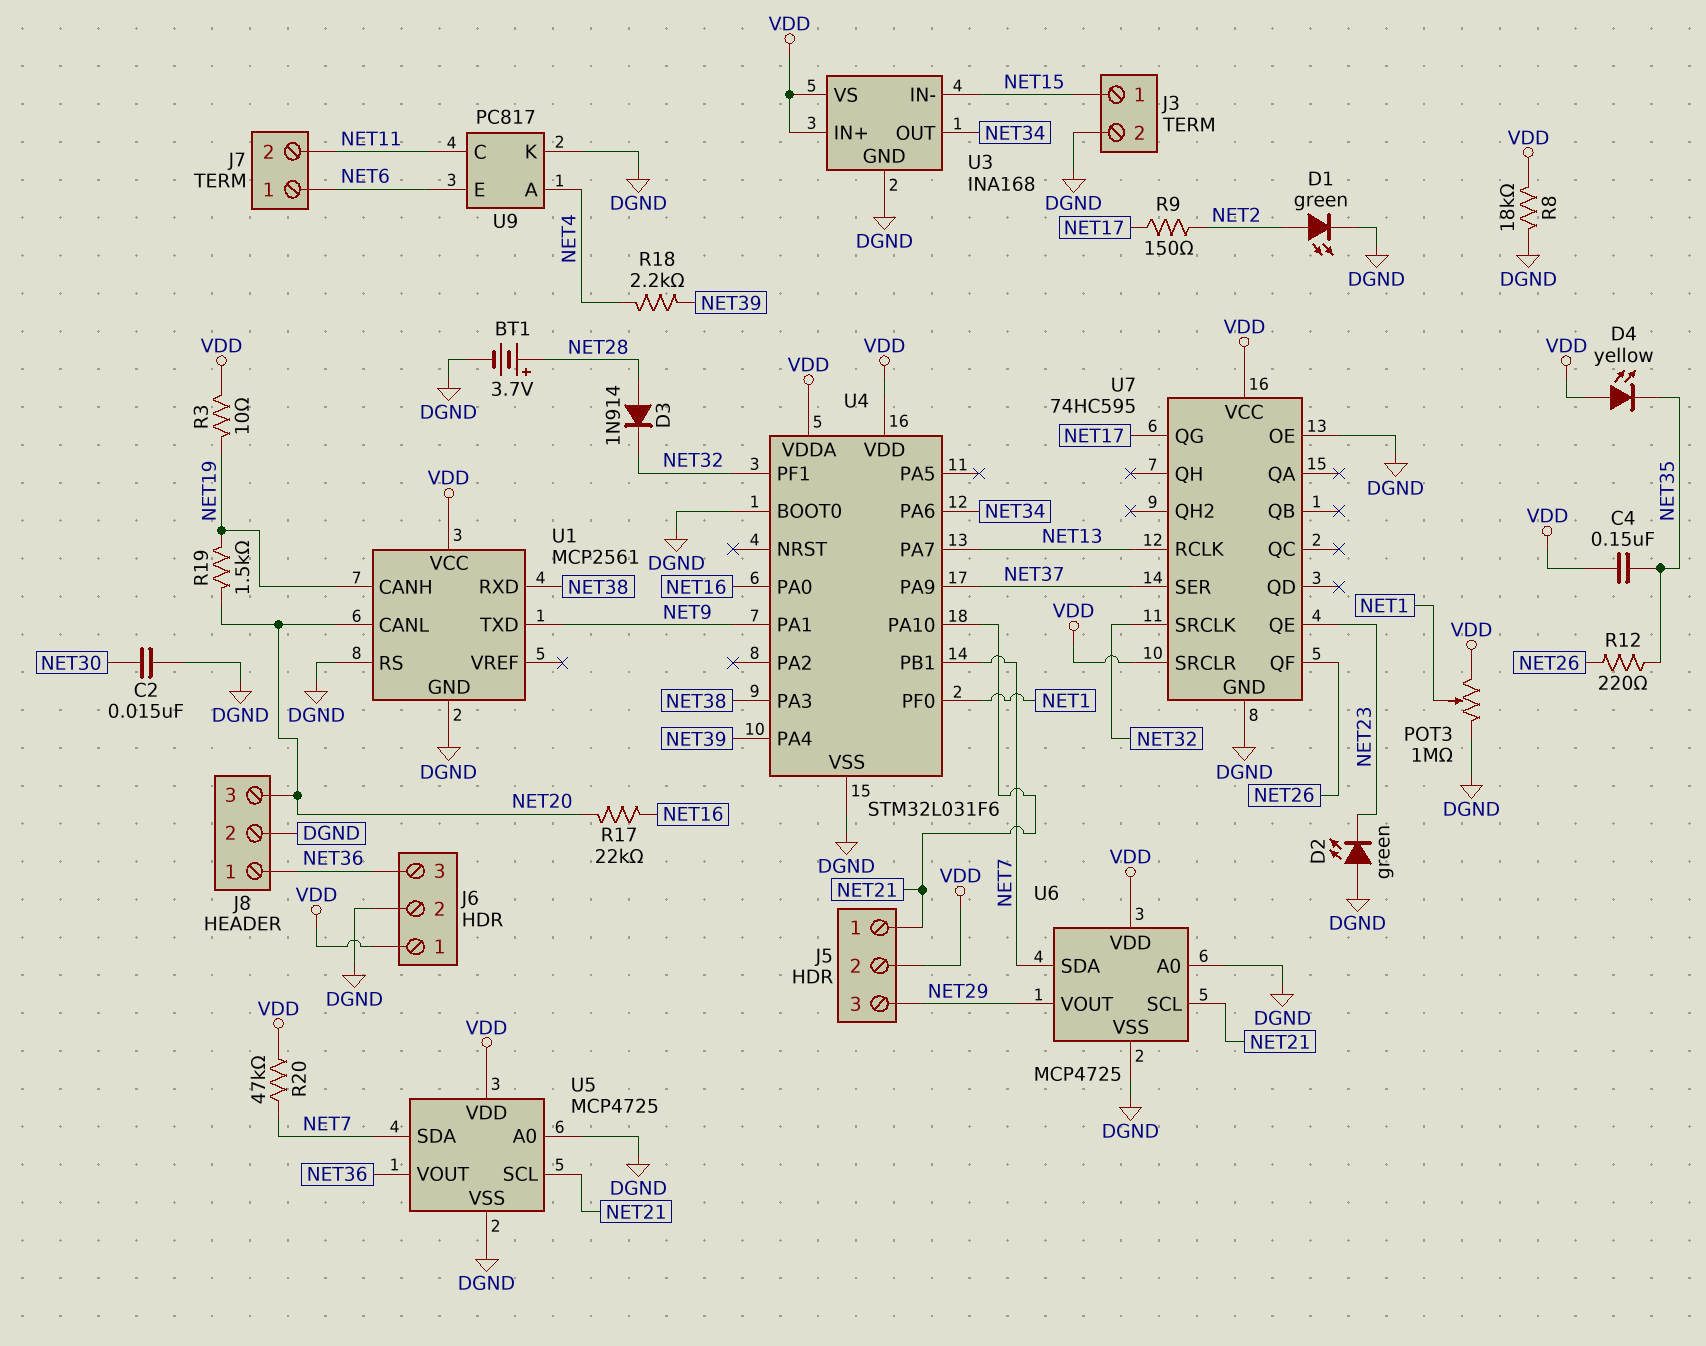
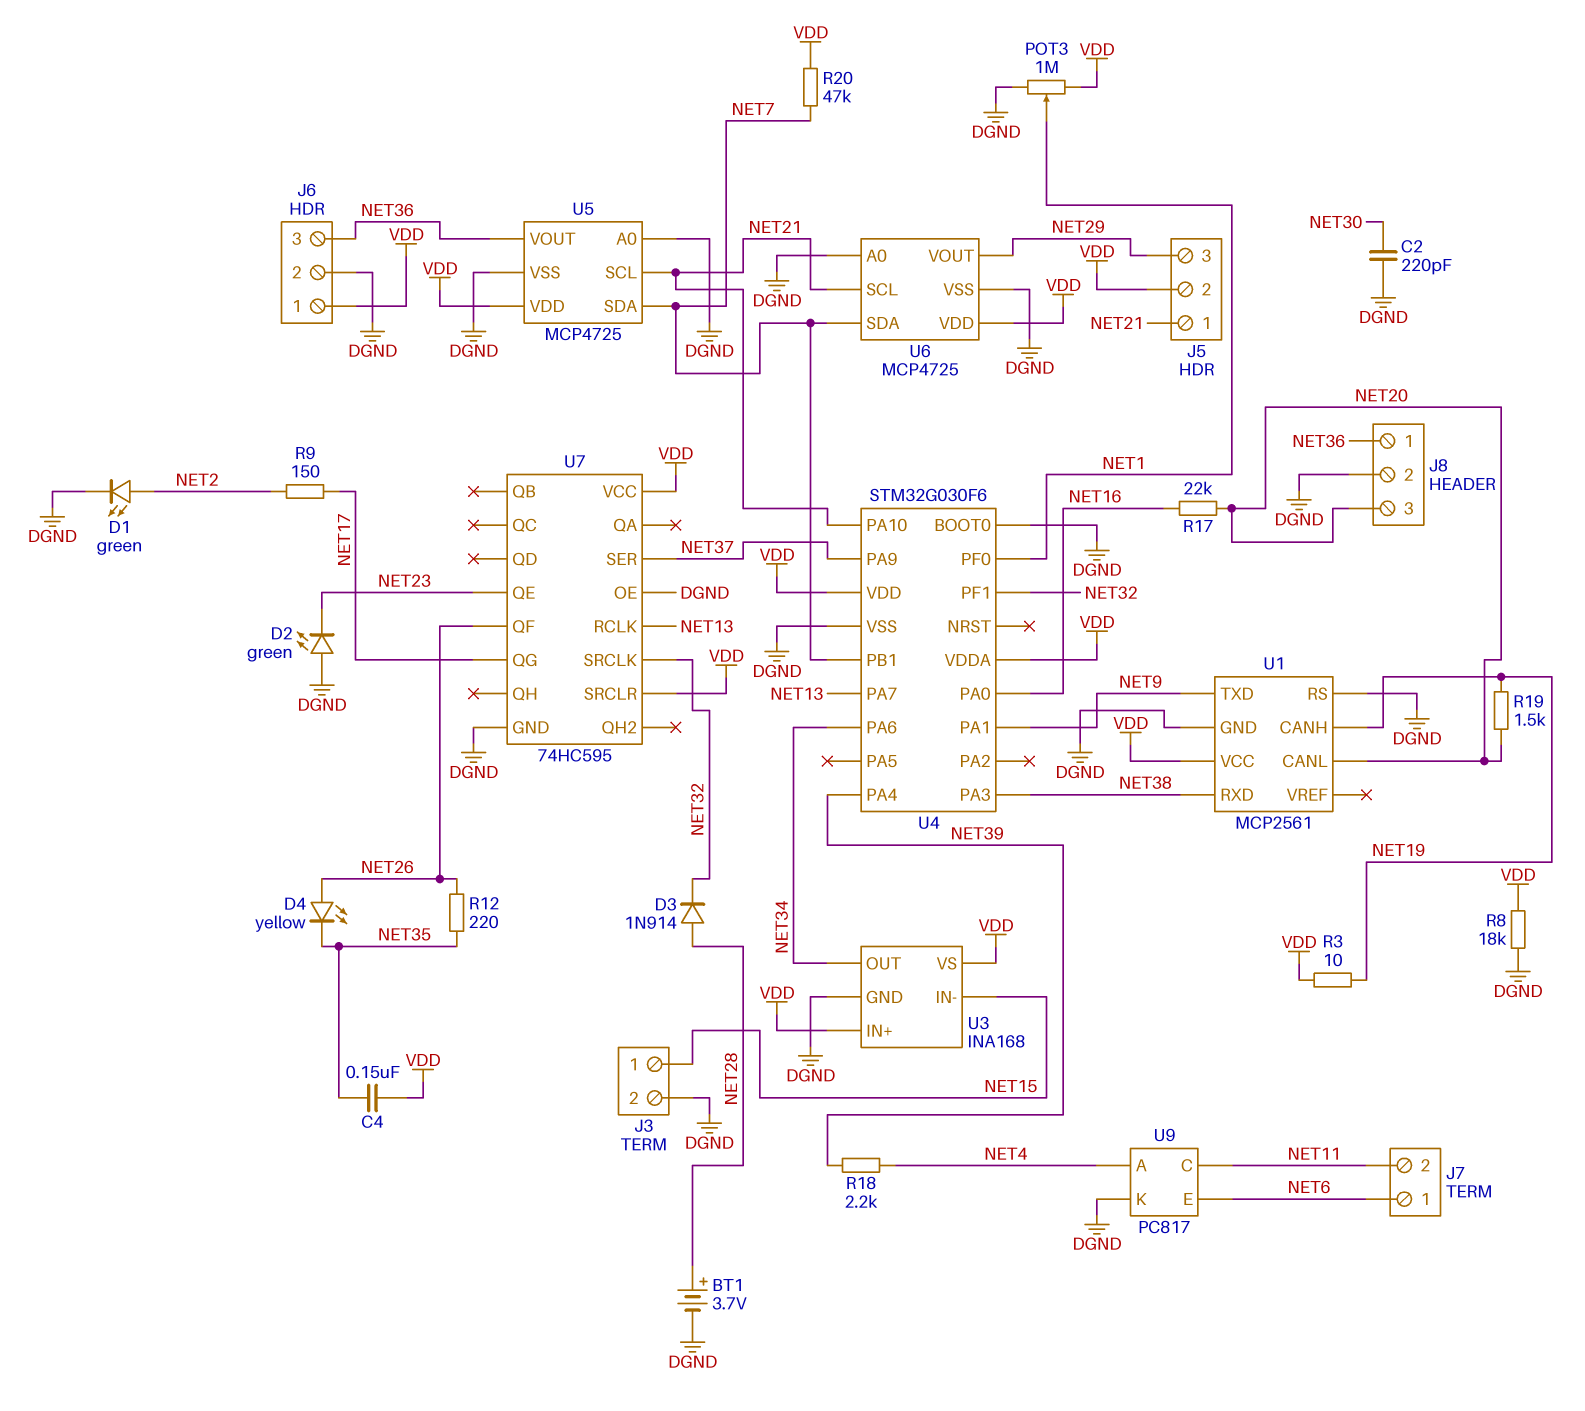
C2: 15nF (DGND, NET30) -> 220pF (DGND, NET30)
D4: LED yellow (A VDD, K NET35) -> LED yellow (A NET26, K NET35)
U4: STM32L031F6 -> STM32G030F6

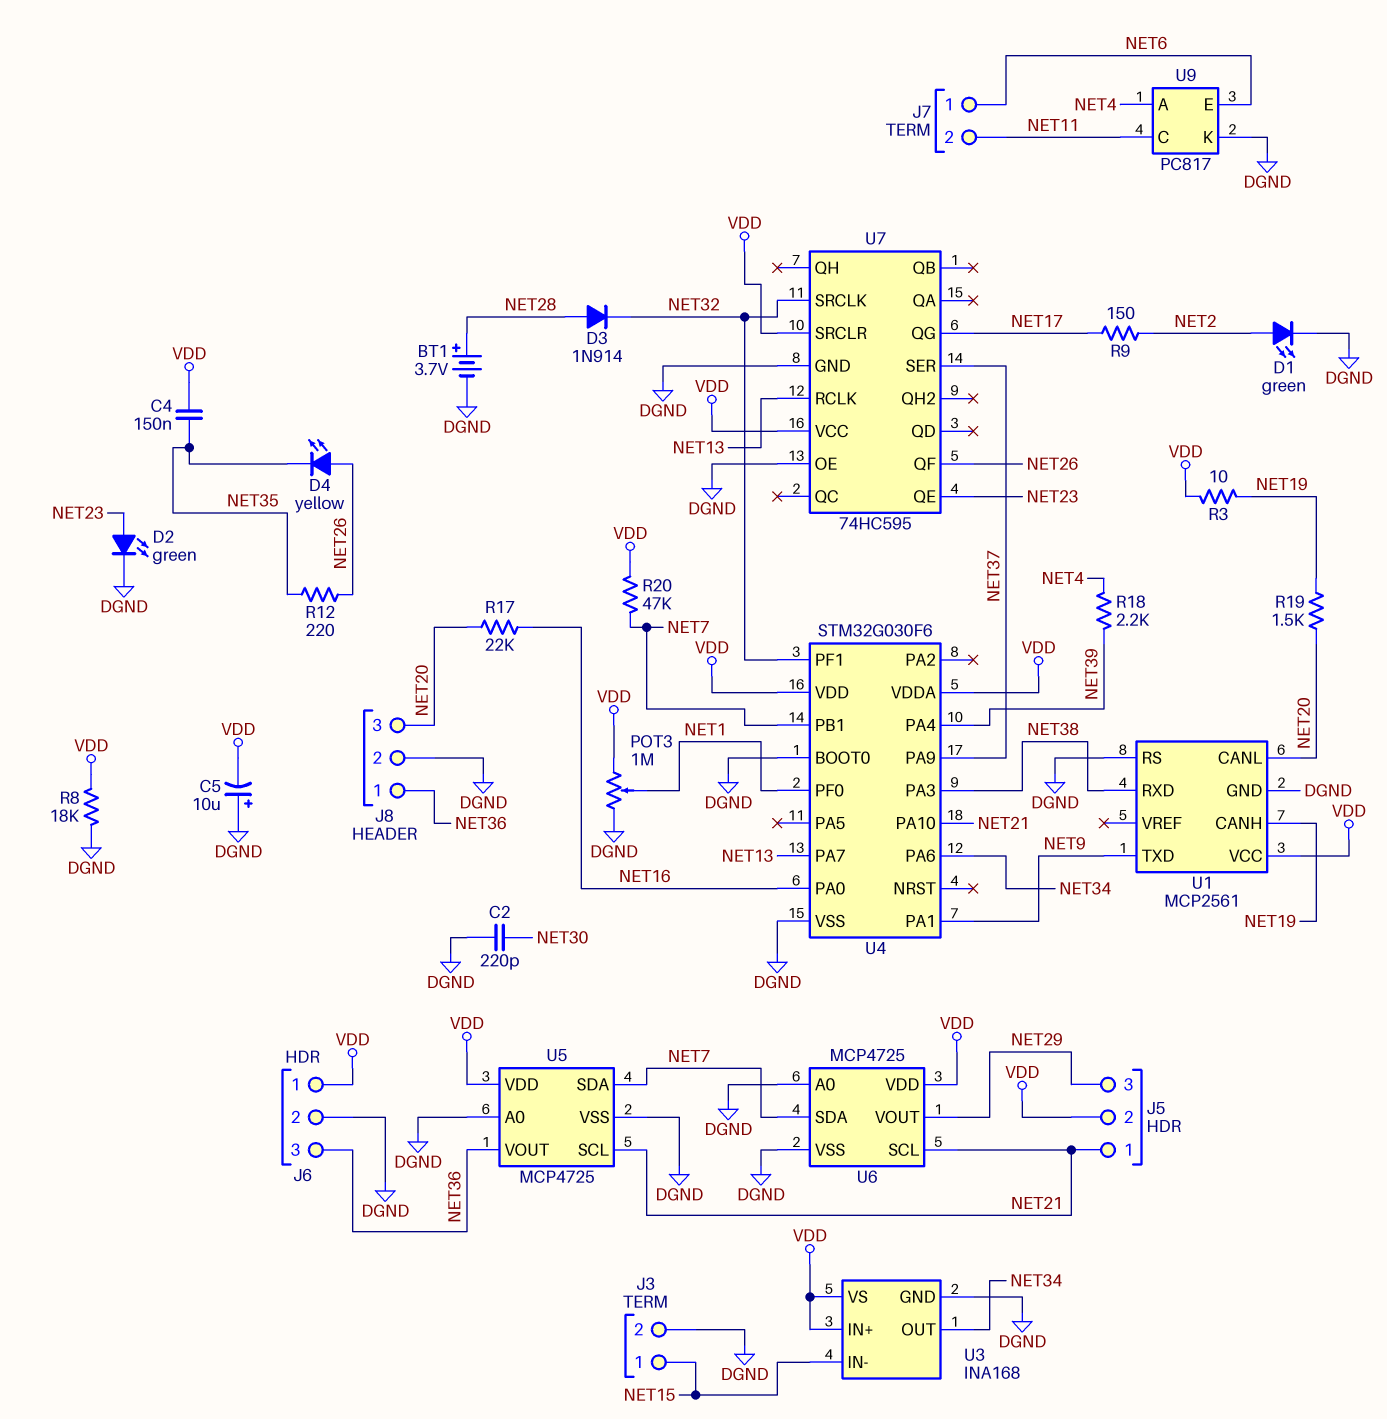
C5: none -> 10uF (plus DGND, minus VDD)
D2: LED green (A DGND, K NET23) -> LED green (A NET23, K DGND)

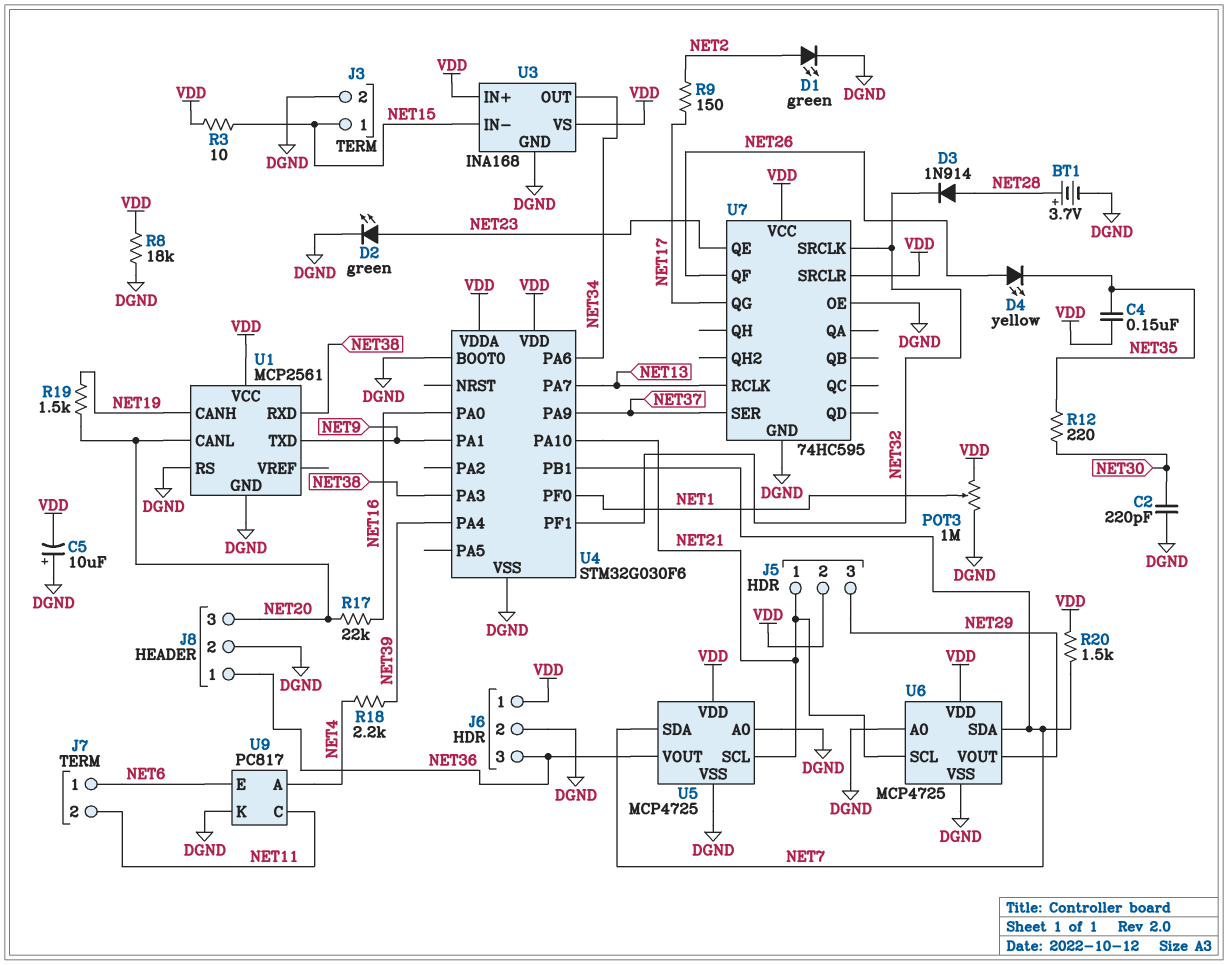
R3: 10 (NET19, VDD) -> 10 (NET15, VDD)
R12: 220 (NET26, NET35) -> 220 (NET30, NET35)
R20: 47k (NET7, VDD) -> 1.5k (NET7, VDD)

